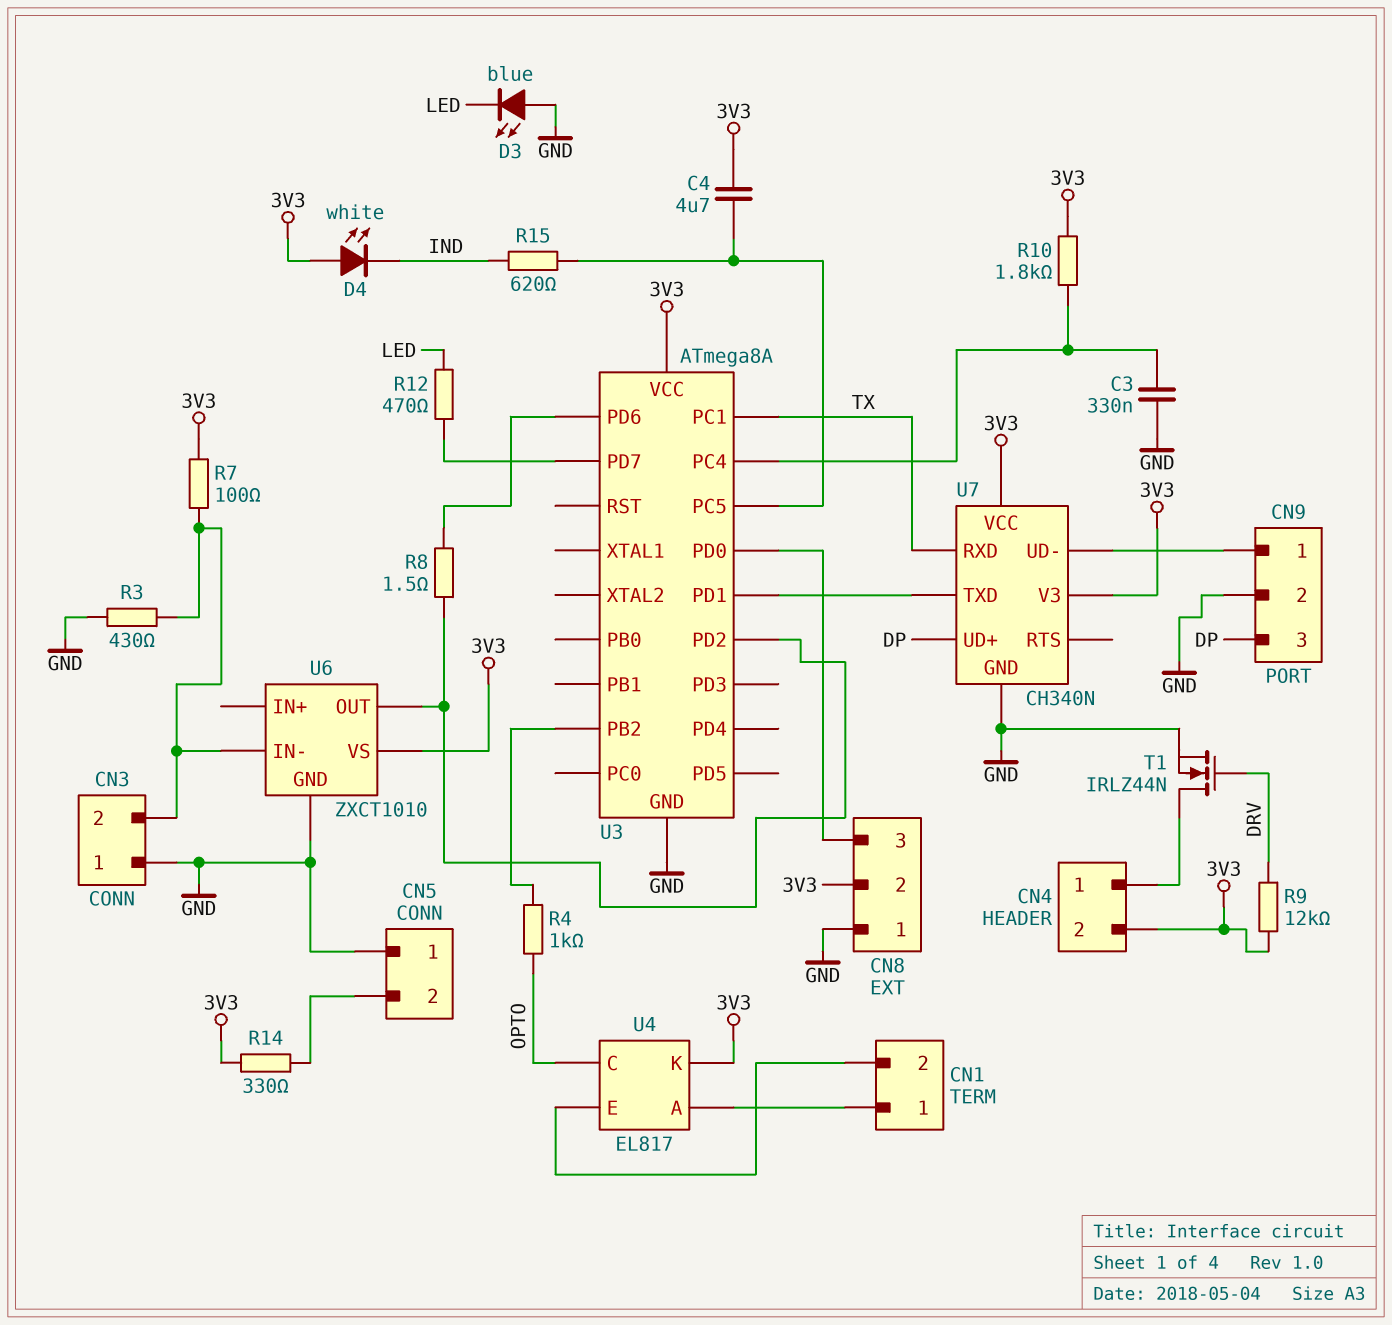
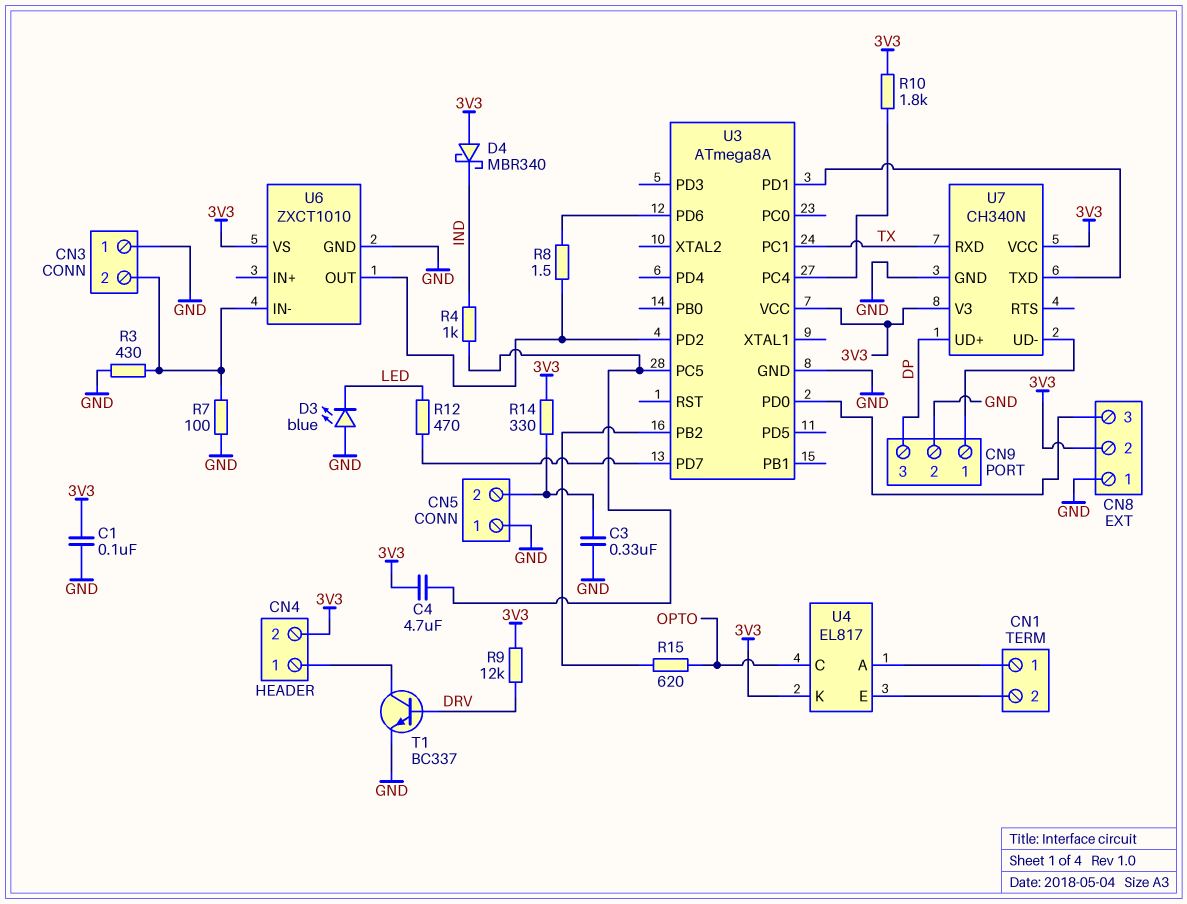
C1: none -> 100nF (3V3, GND)
C3: 330nF (GND, U3/PC4) -> 330nF (CN5/2, GND)
D4: LED white (A 3V3, K IND) -> schottky MBR340 (A 3V3, K IND)
R4: 1k (OPTO, U3/PB2) -> 1k (IND, U3/PC5)
R7: 100 (3V3, CN3/2) -> 100 (CN3/2, GND)
R15: 620 (IND, U3/PC5) -> 620 (OPTO, U3/PB2)
T1: NMOS IRLZ44N (G DRV, D CN4/1, S GND) -> NPN BC337 (B DRV, C CN4/1, E GND)

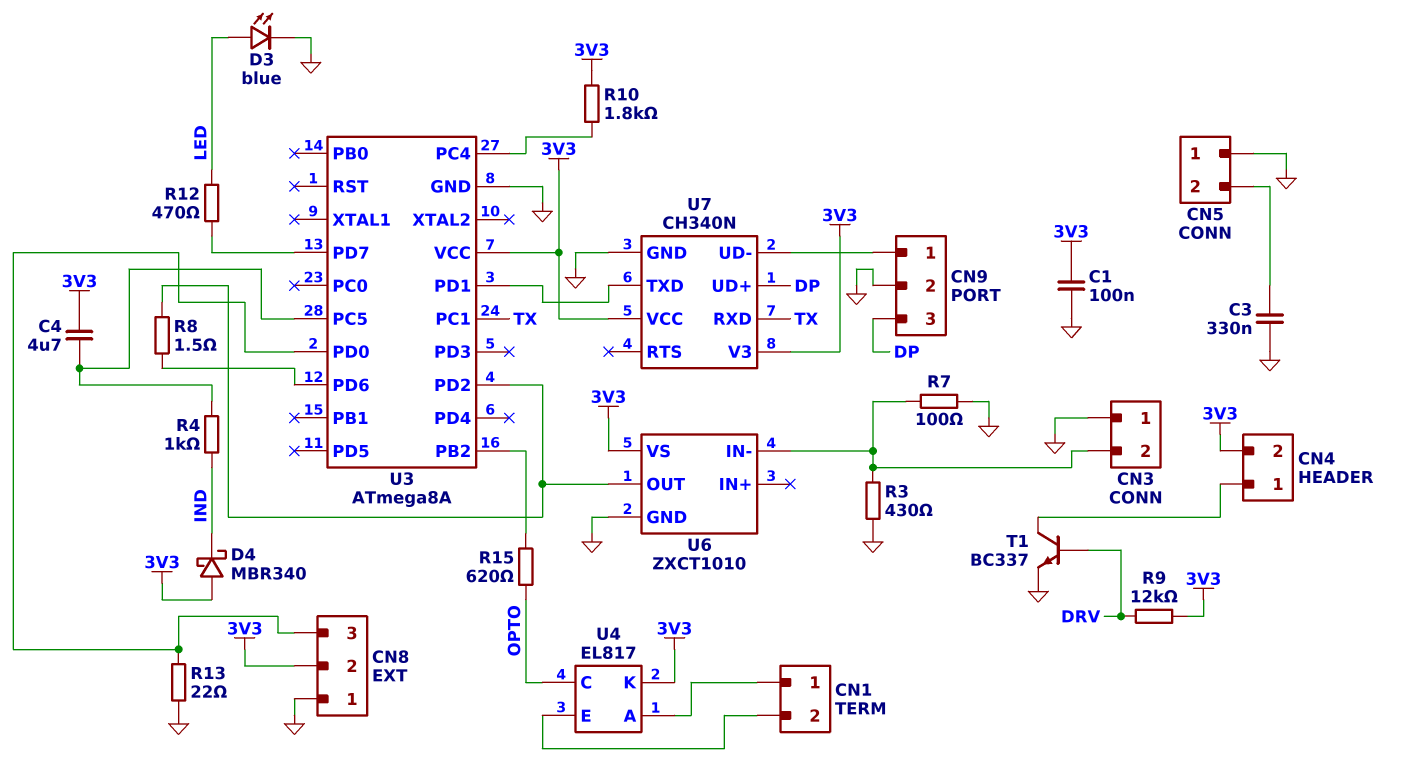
D3: LED blue (A GND, K LED) -> LED blue (A LED, K GND)
R13: none -> 22 (CN8/3, GND)
R14: 330 (3V3, CN5/2) -> none

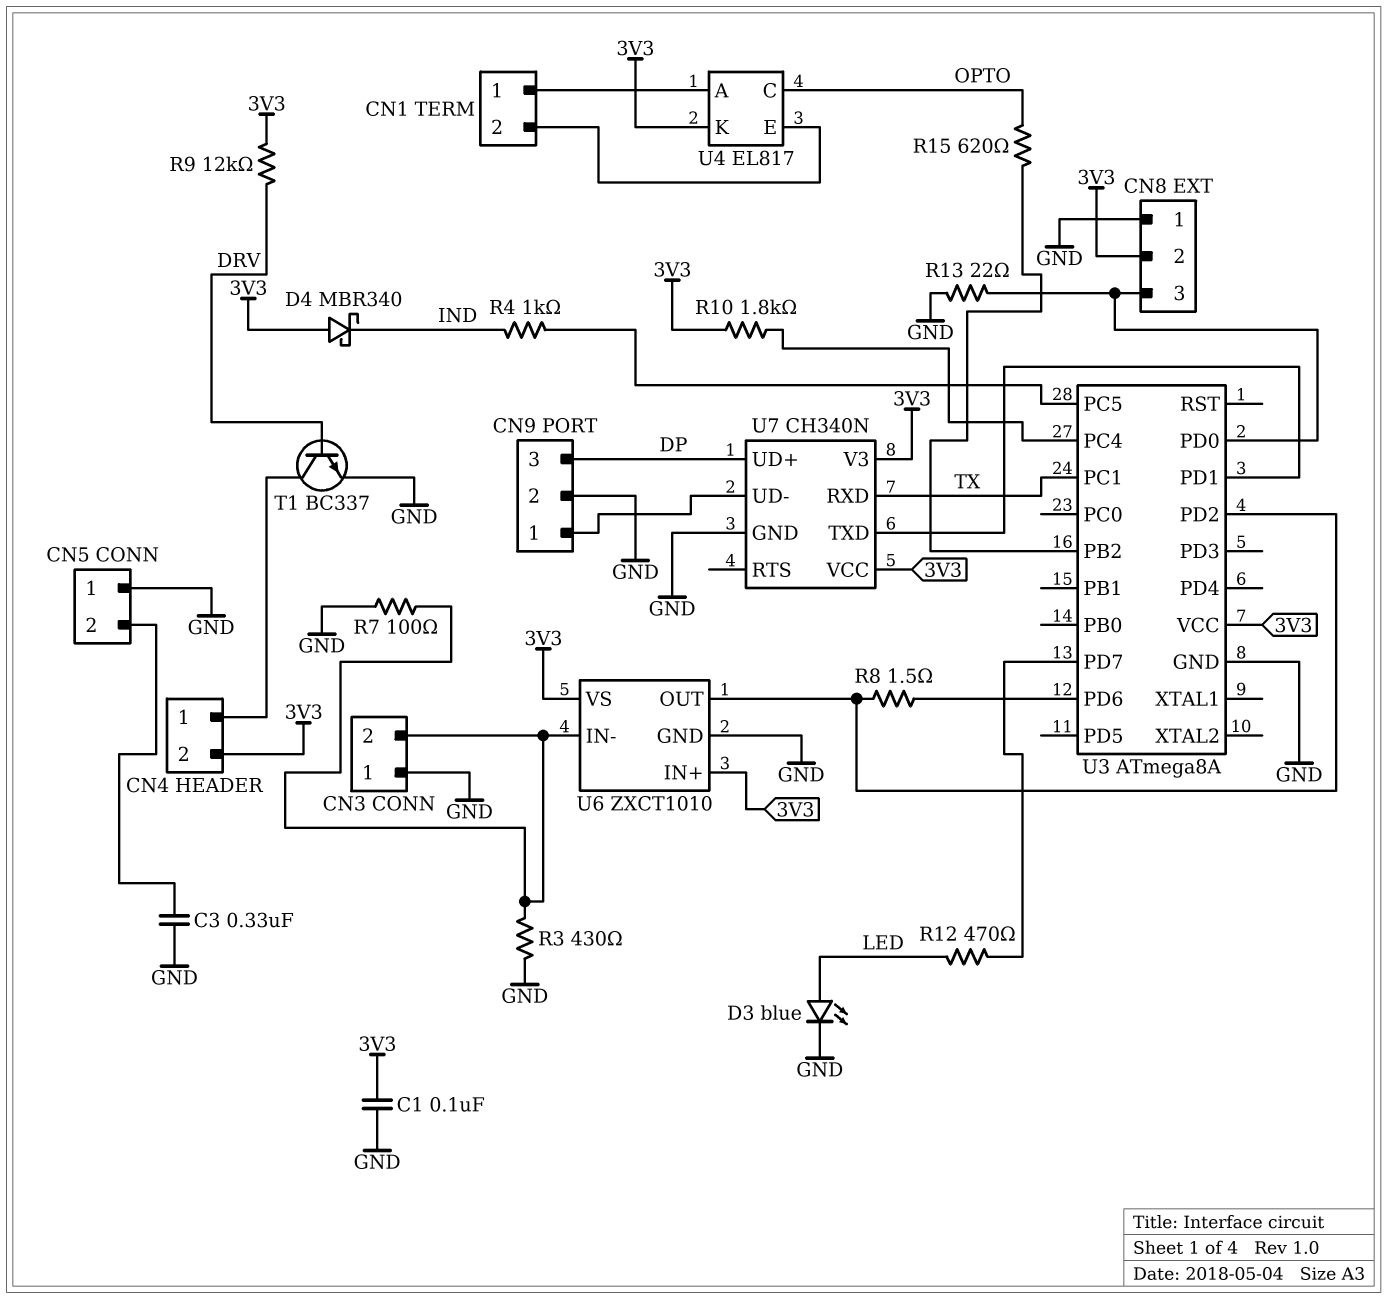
C4: 4.7uF (3V3, U3/PC5) -> none
U6 pin IN+: none -> 3V3

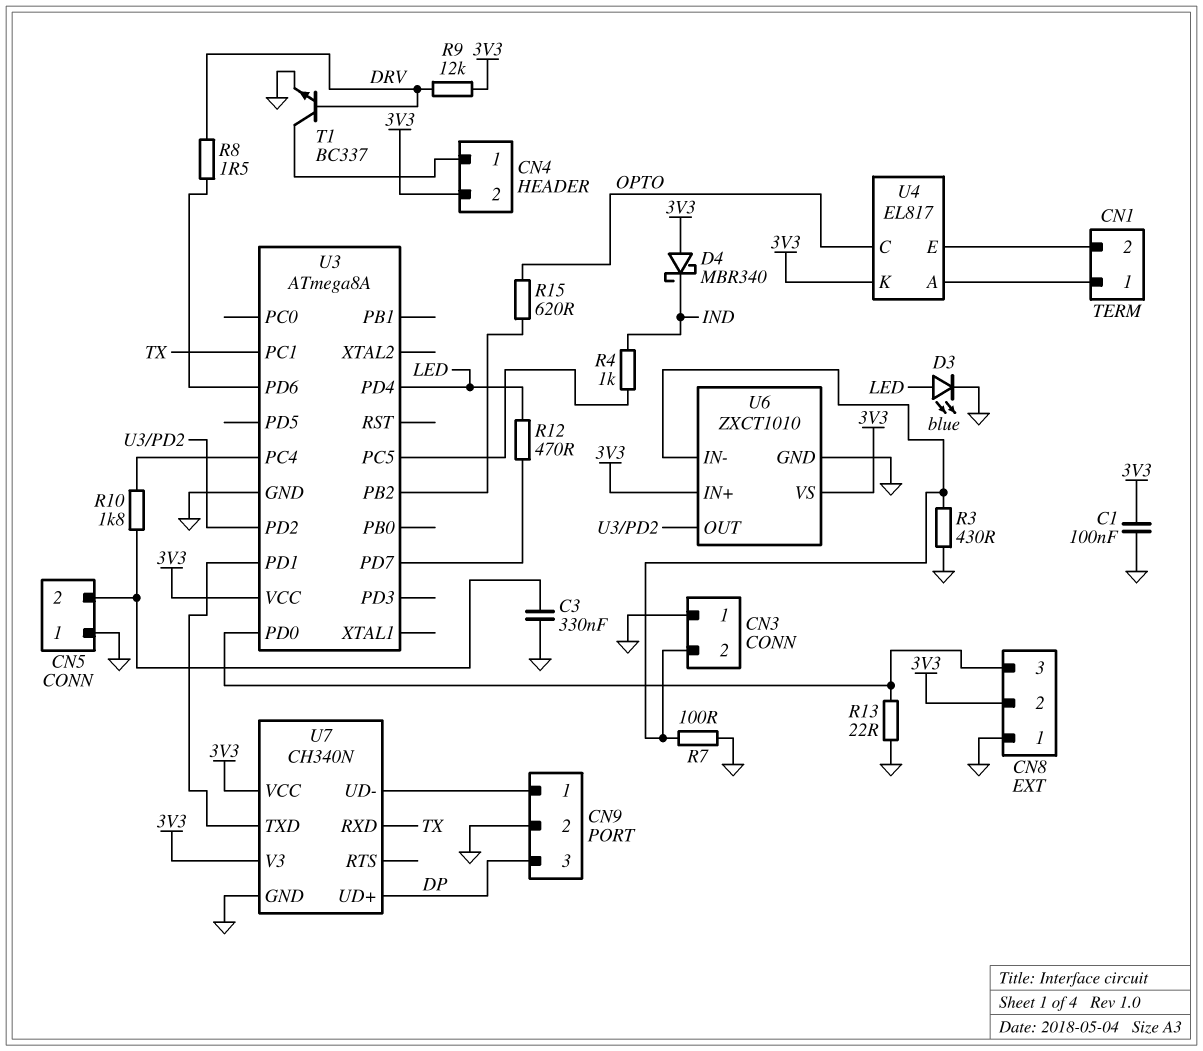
R8: 1.5 (U3/PD2, U3/PD6) -> 1.5 (DRV, U3/PD6)
R10: 1.8k (3V3, U3/PC4) -> 1.8k (CN5/2, U3/PC4)
U3 pin PD4: none -> LED

